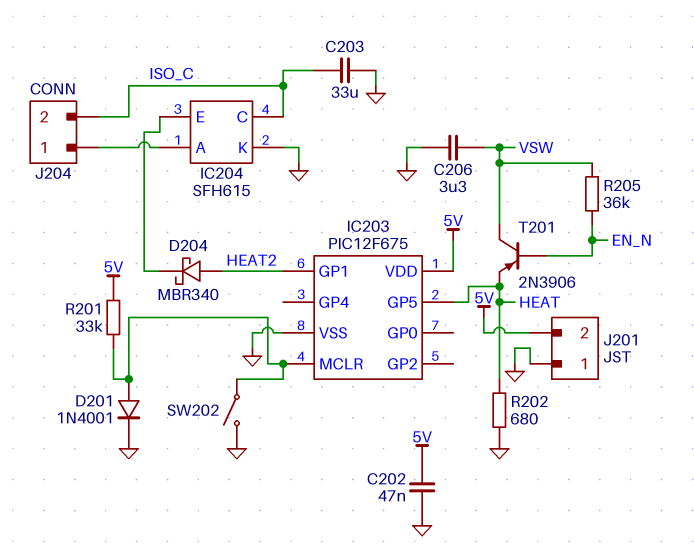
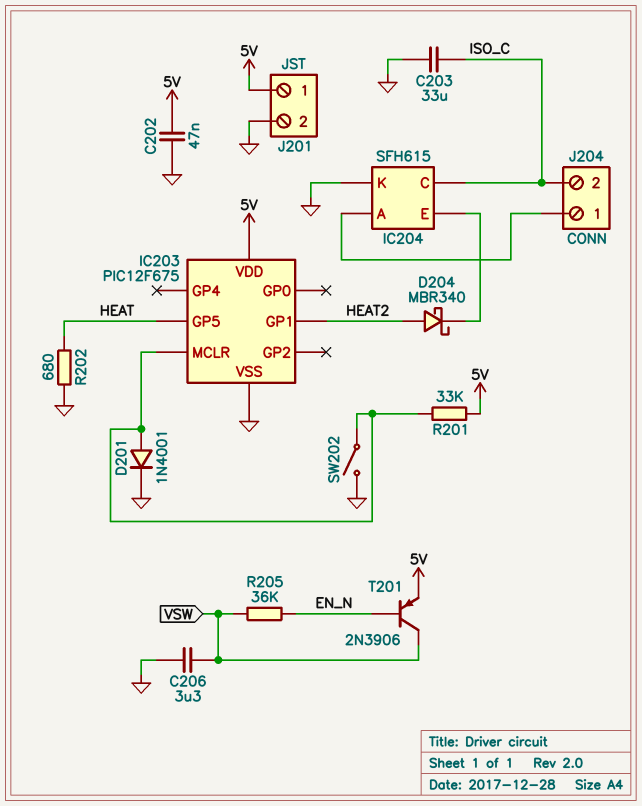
J201 pin 1: GND -> 5V
J201 pin 2: 5V -> GND
T201: PNP 2N3906 (B EN_N, C VSW, E HEAT) -> PNP 2N3906 (B EN_N, C VSW, E 5V)

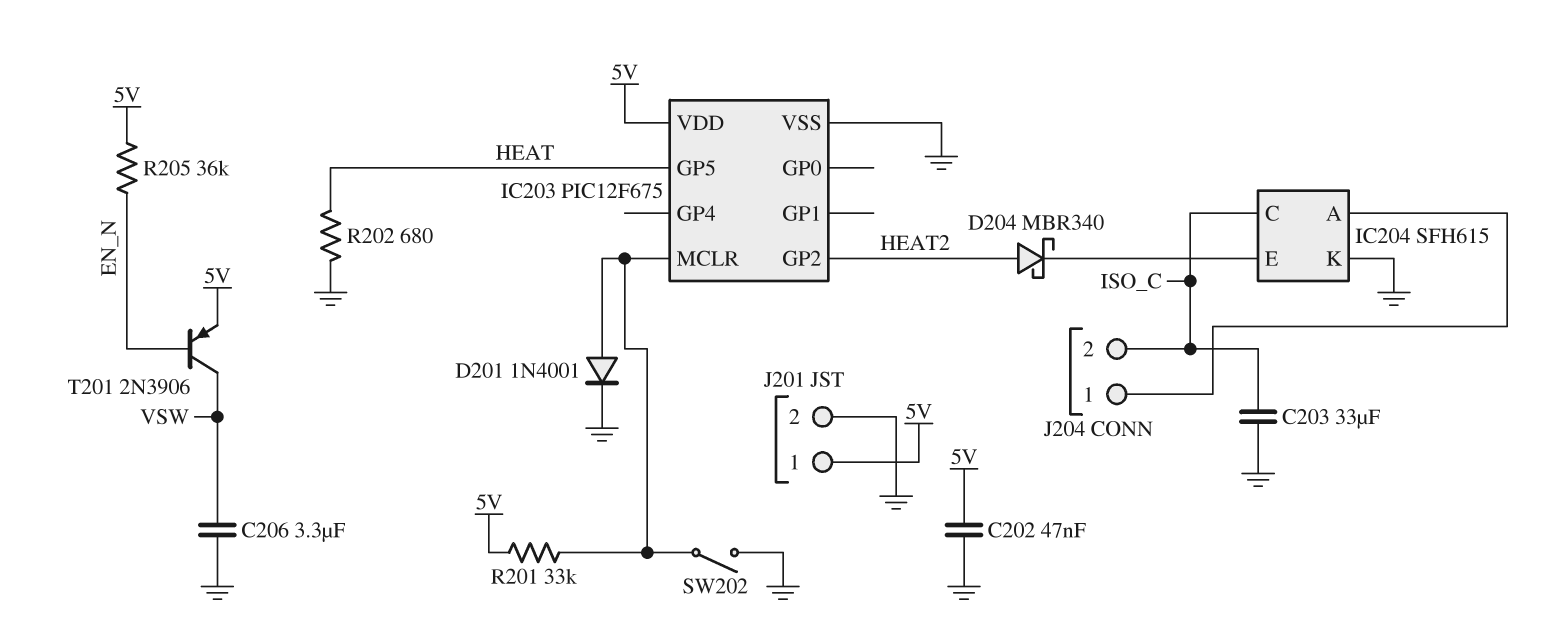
IC203 pin GP1: HEAT2 -> none
IC203 pin GP2: none -> HEAT2
R205: 36k (EN_N, VSW) -> 36k (5V, EN_N)

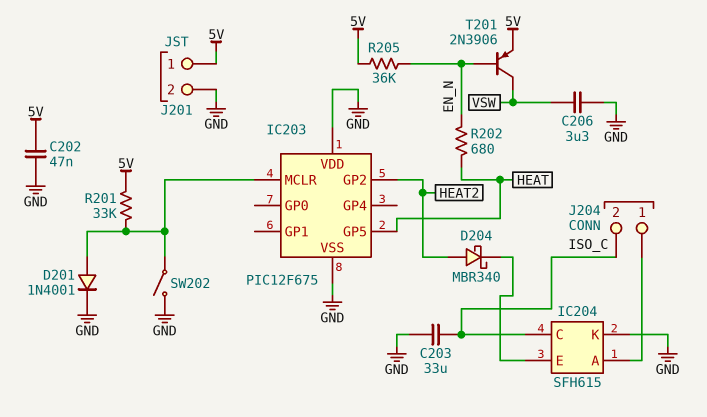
IC203 pin VDD: 5V -> GND
R202: 680 (GND, HEAT) -> 680 (EN_N, HEAT)

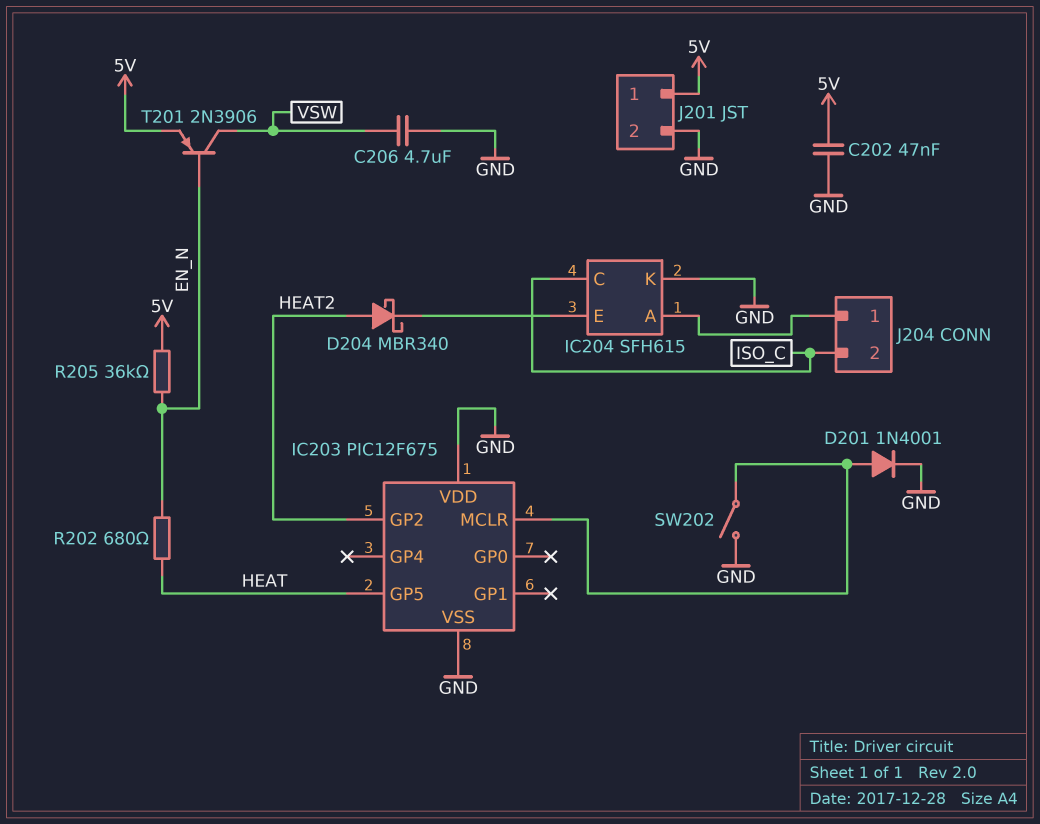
C203: 33uF (GND, ISO_C) -> none
C206: 3.3uF (GND, VSW) -> 4.7uF (GND, VSW)
R201: 33k (5V, IC203/MCLR) -> none

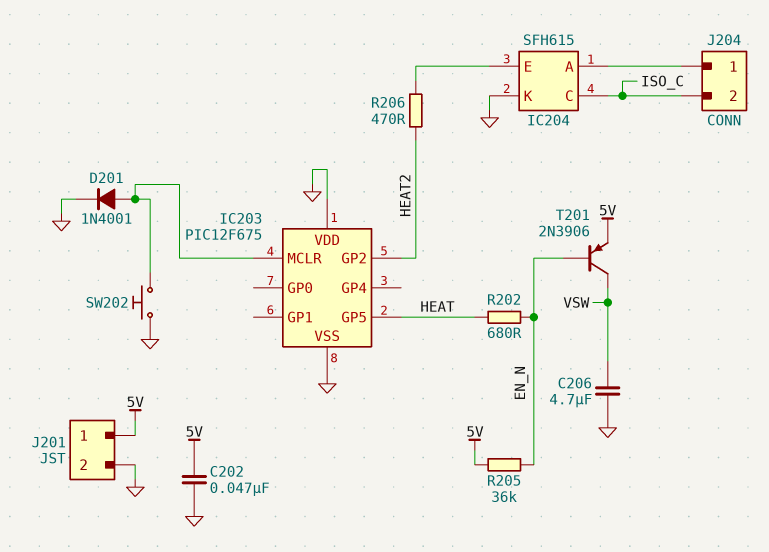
D204: schottky MBR340 (A HEAT2, K IC204/E) -> none
R206: none -> 470 (HEAT2, IC204/E)
SW202: switch (GND, IC203/MCLR) -> button (GND, IC203/MCLR)

